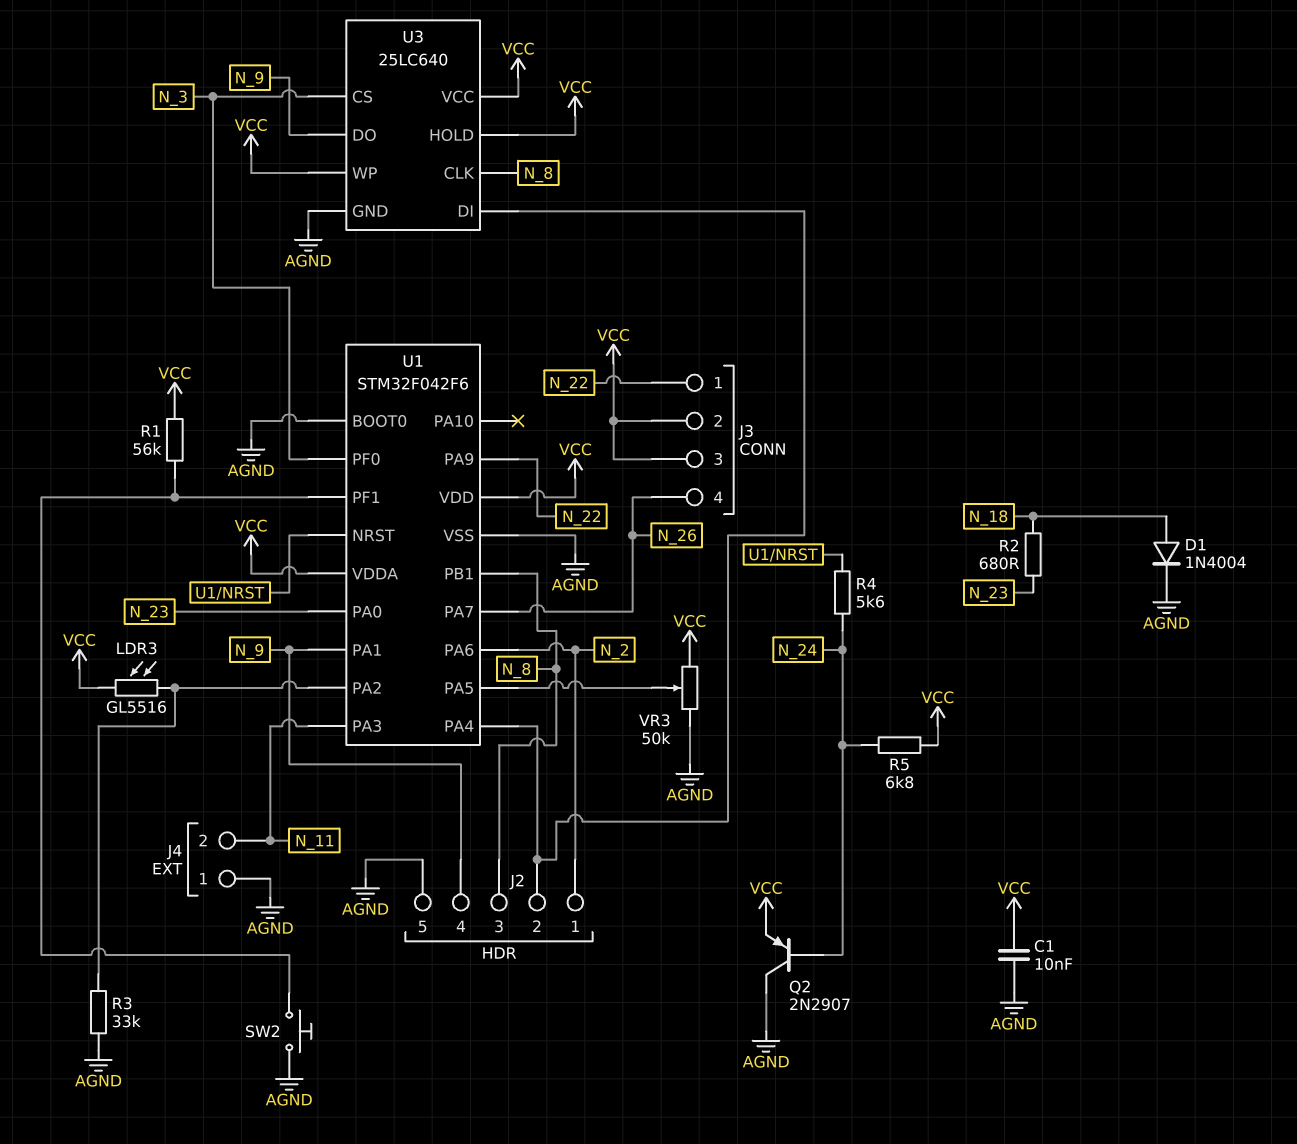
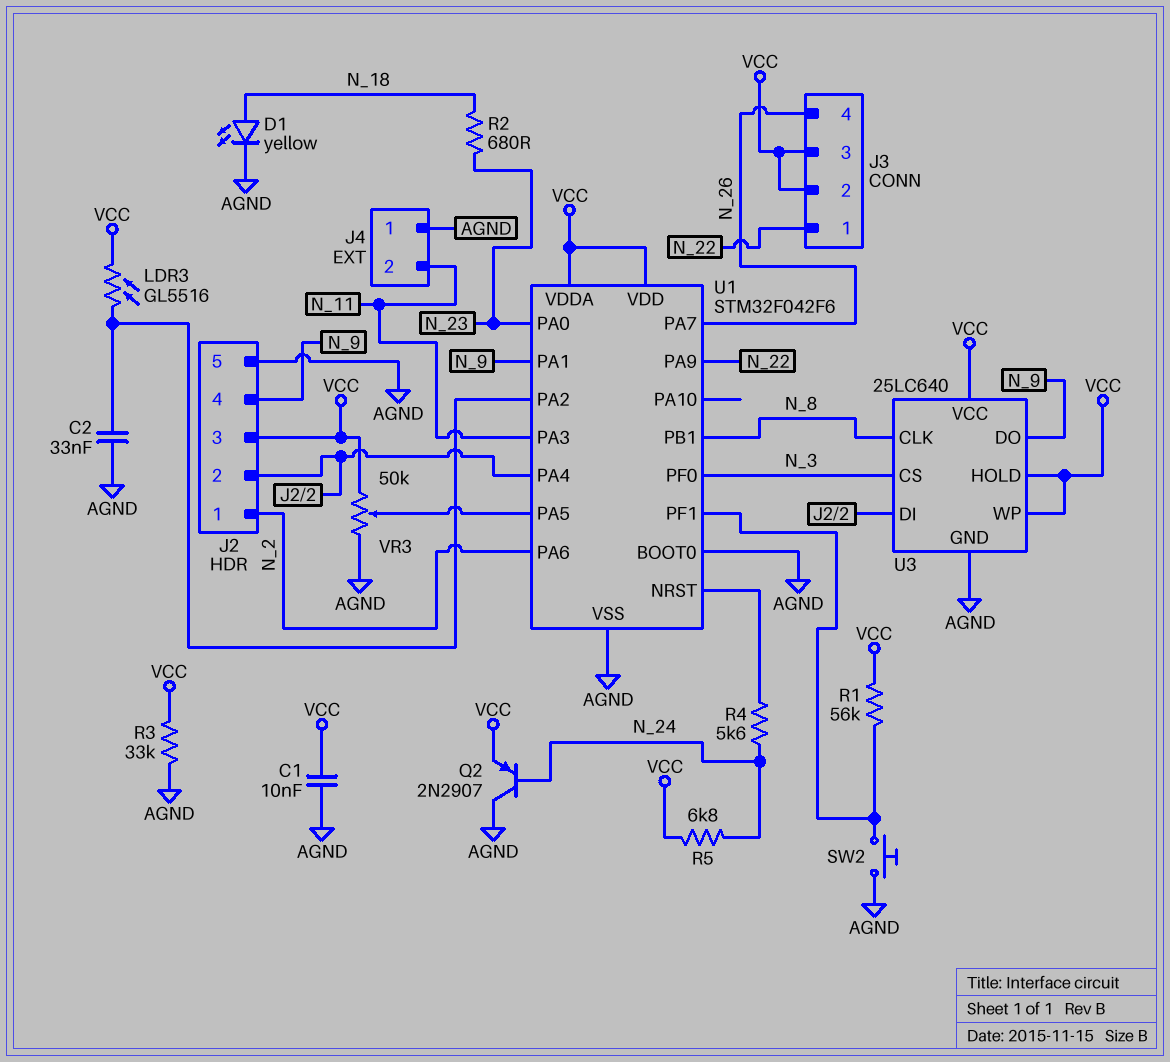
C2: none -> 33nF (AGND, U1/PA2)
D1: diode 1N4004 (A N_18, K AGND) -> LED yellow (A N_18, K AGND)
J2 pin 3: N_8 -> VCC
R3: 33k (AGND, U1/PA2) -> 33k (AGND, VCC)

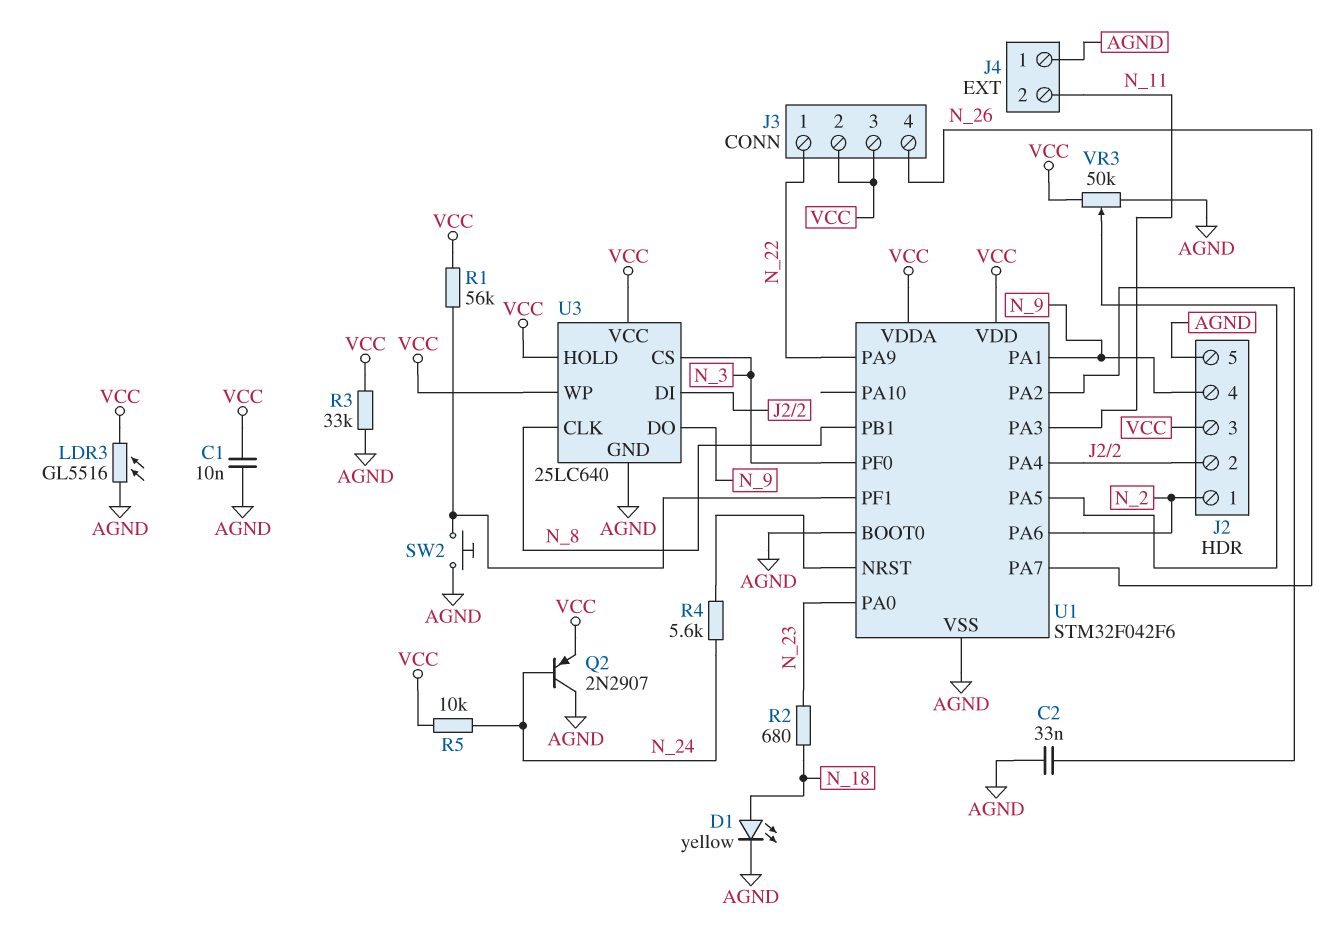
LDR3: GL5516 (U1/PA2, VCC) -> GL5516 (AGND, VCC)
R5: 6.8k (N_24, VCC) -> 10k (N_24, VCC)

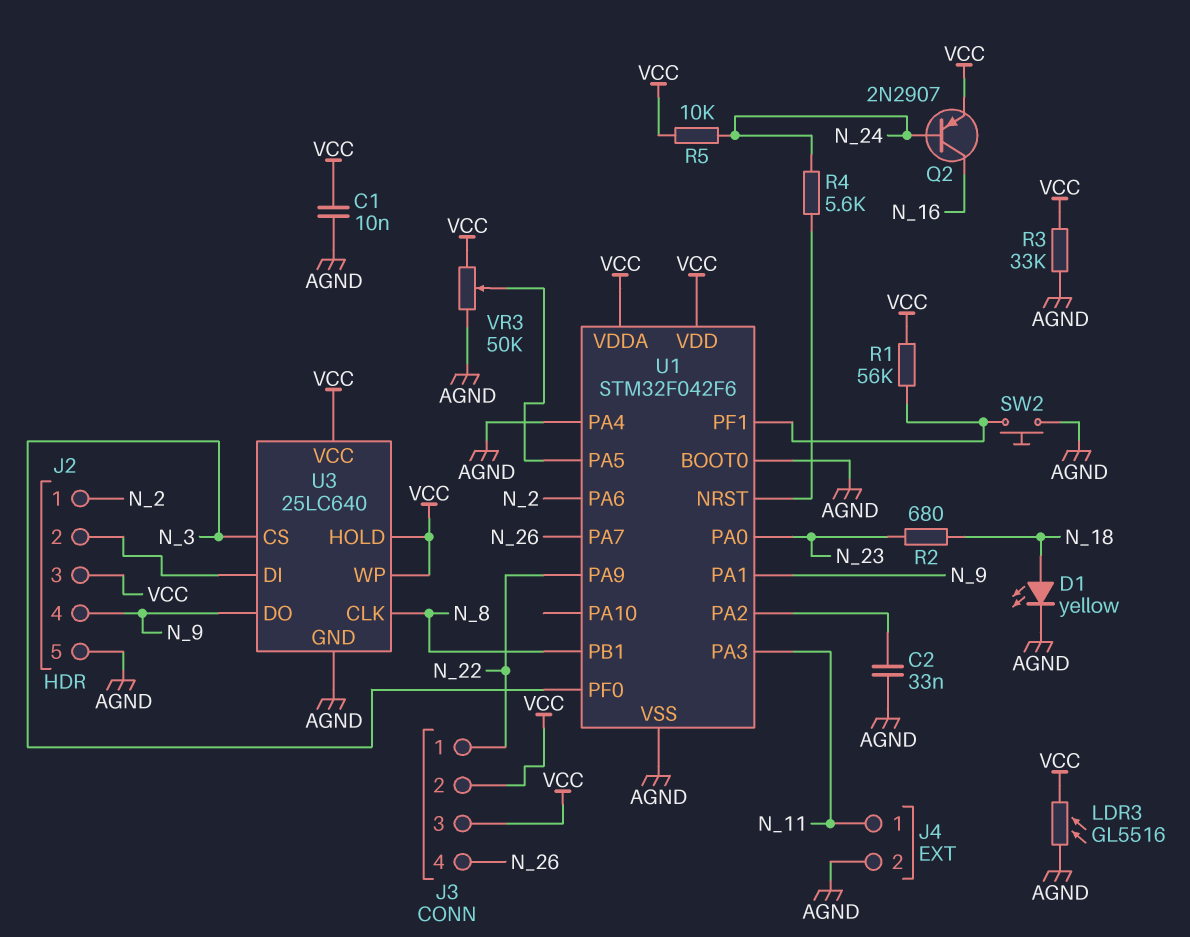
J4 pin 1: AGND -> N_11
J4 pin 2: N_11 -> AGND
Q2: PNP 2N2907 (B N_24, C AGND, E VCC) -> PNP 2N2907 (B N_24, C N_16, E VCC)
U1 pin PA4: J2/2 -> AGND

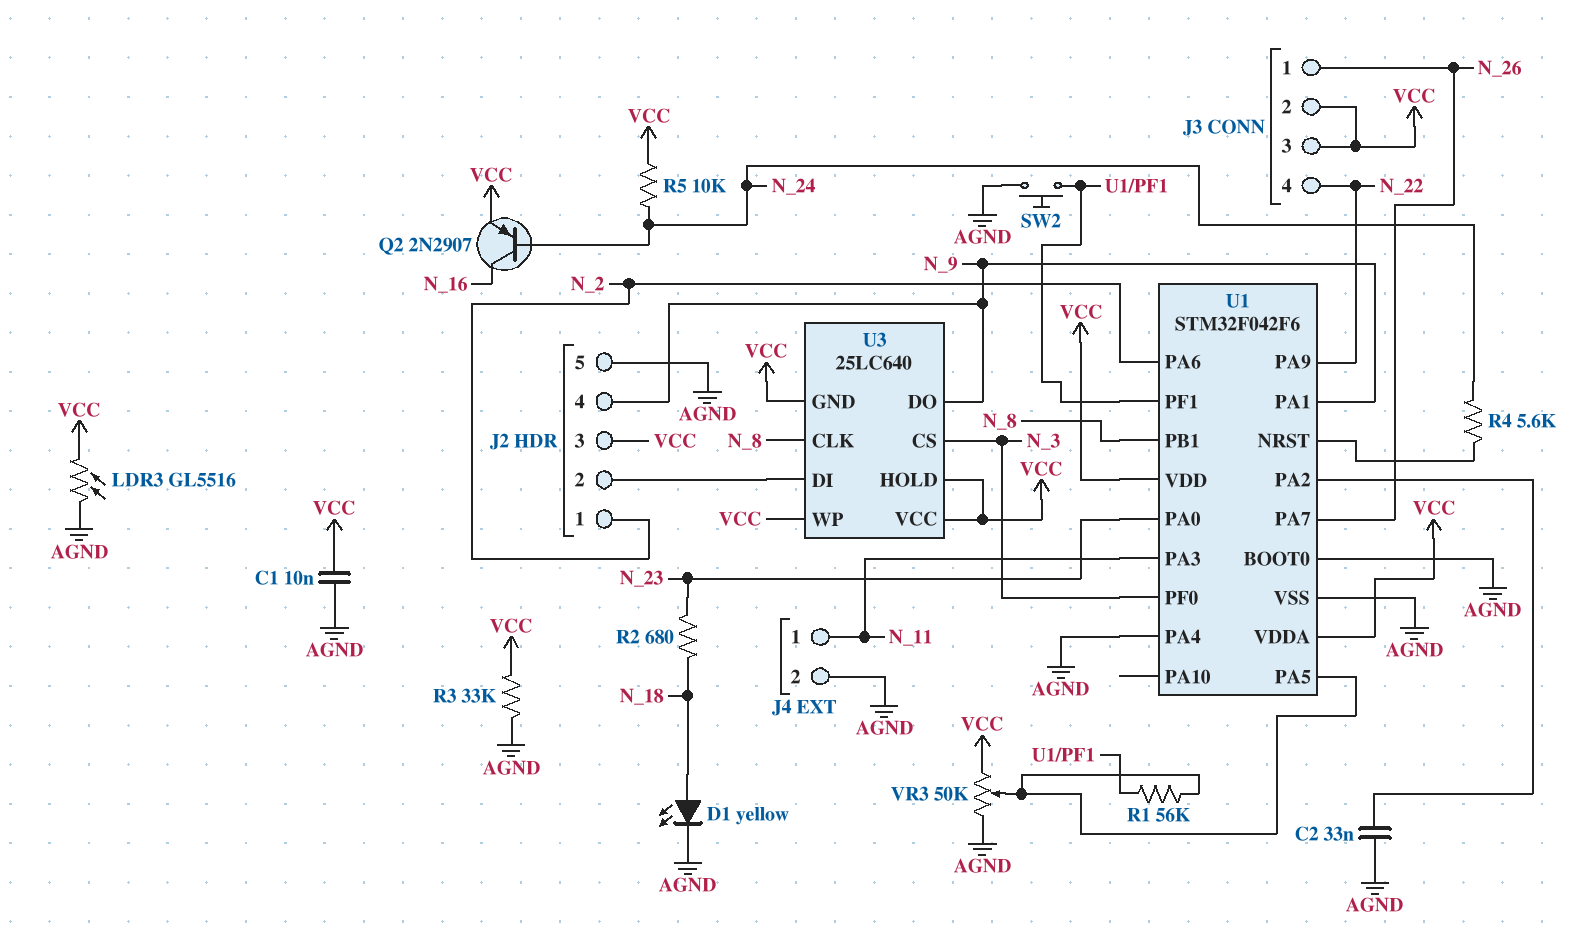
J3 pin 1: N_22 -> N_26
J3 pin 4: N_26 -> N_22
R1: 56k (U1/PF1, VCC) -> 56k (U1/PA5, U1/PF1)
U3 pin GND: AGND -> VCC

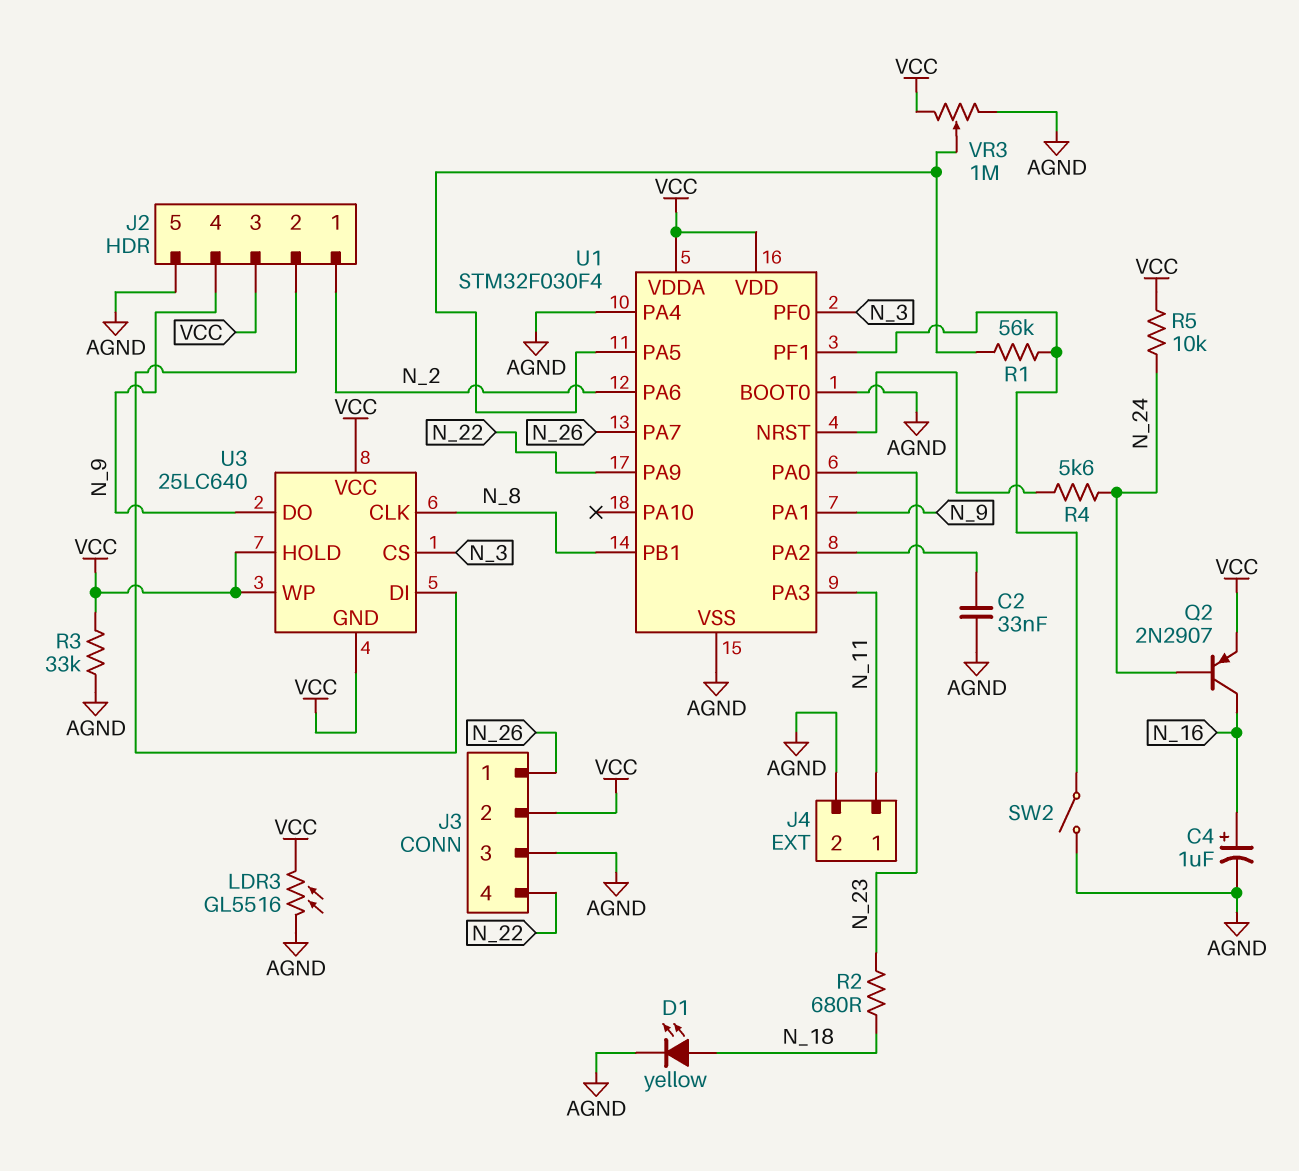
C1: 10nF (AGND, VCC) -> none
C4: none -> 1uF (plus N_16, minus AGND)
J3 pin 3: VCC -> AGND
SW2: button (AGND, U1/PF1) -> switch (AGND, U1/PF1)
U1: STM32F042F6 -> STM32F030F4
VR3: 50k (AGND, VCC, wiper U1/PA5) -> 1M (AGND, VCC, wiper U1/PA5)

